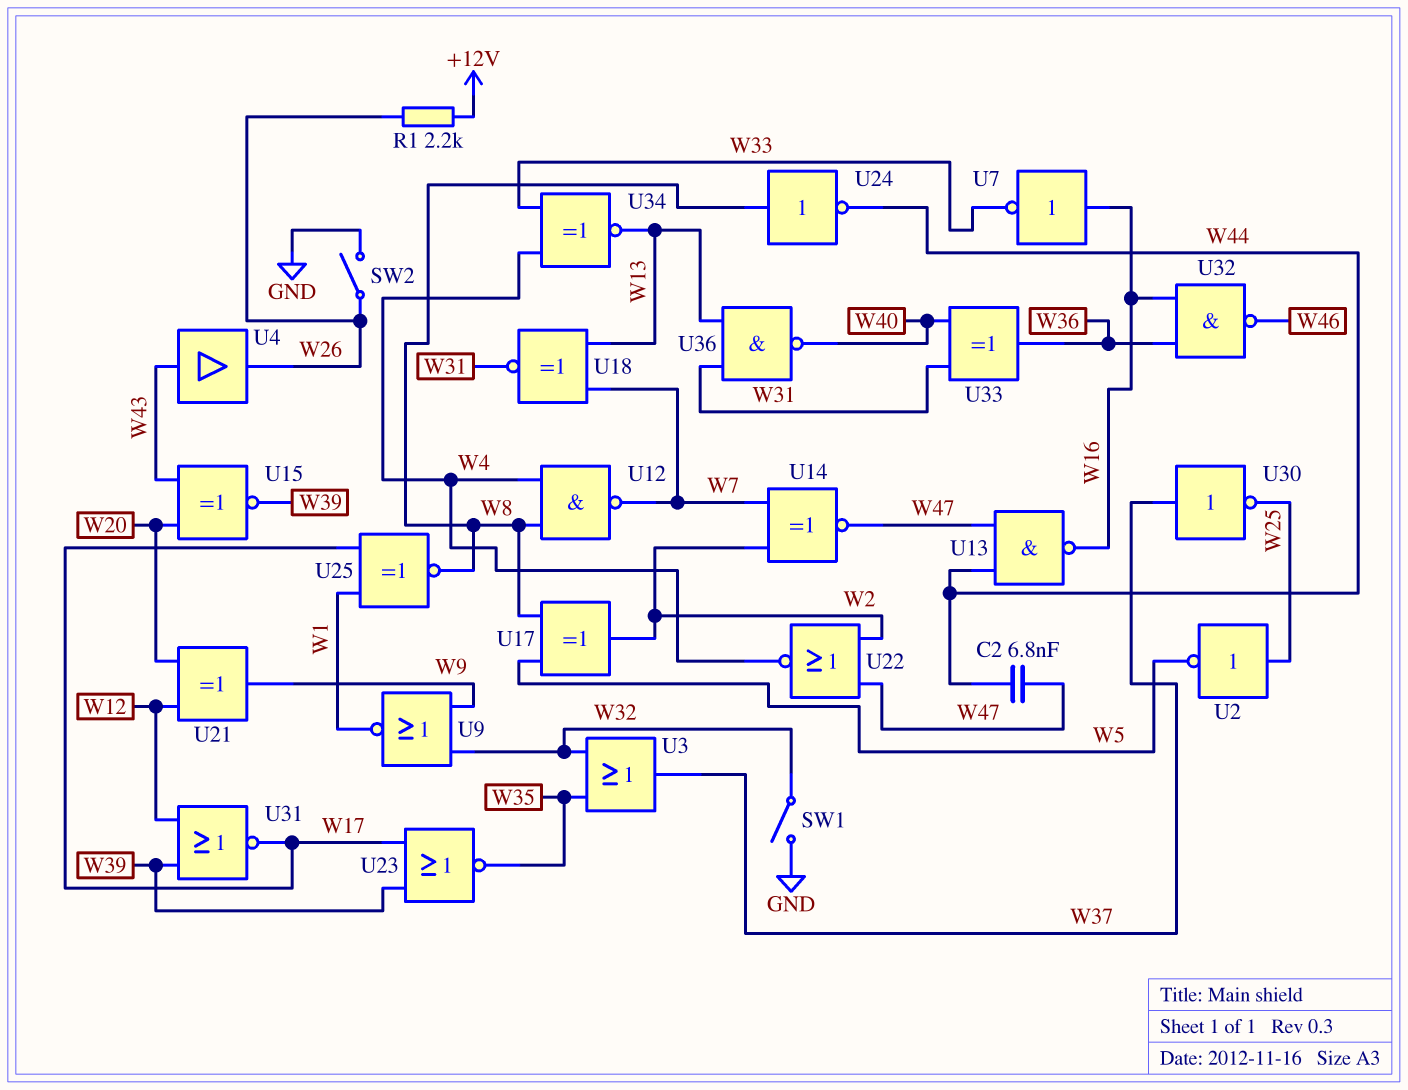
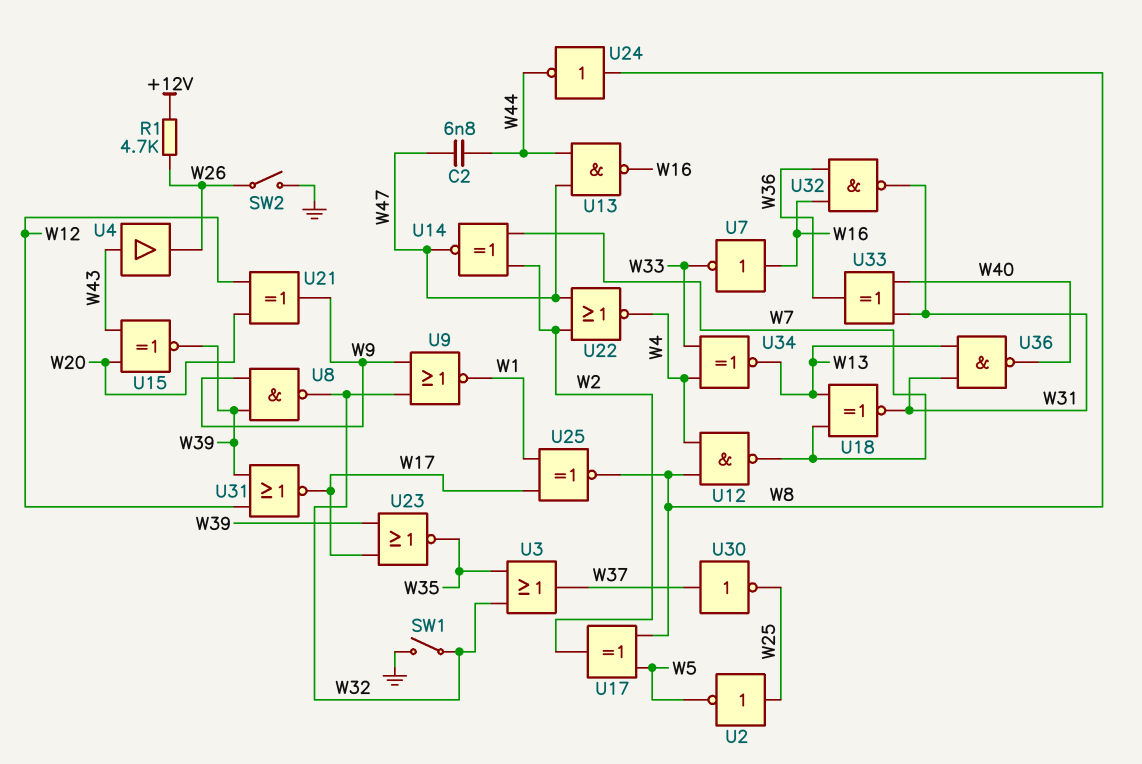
R1: 2.2k (+12V, W26) -> 4.7k (+12V, W26)
U8: none -> NAND (in W9, in W39, out W32)
U32: NAND (in W16, in W36, out W46) -> NAND (in W16, in W36, out W31)

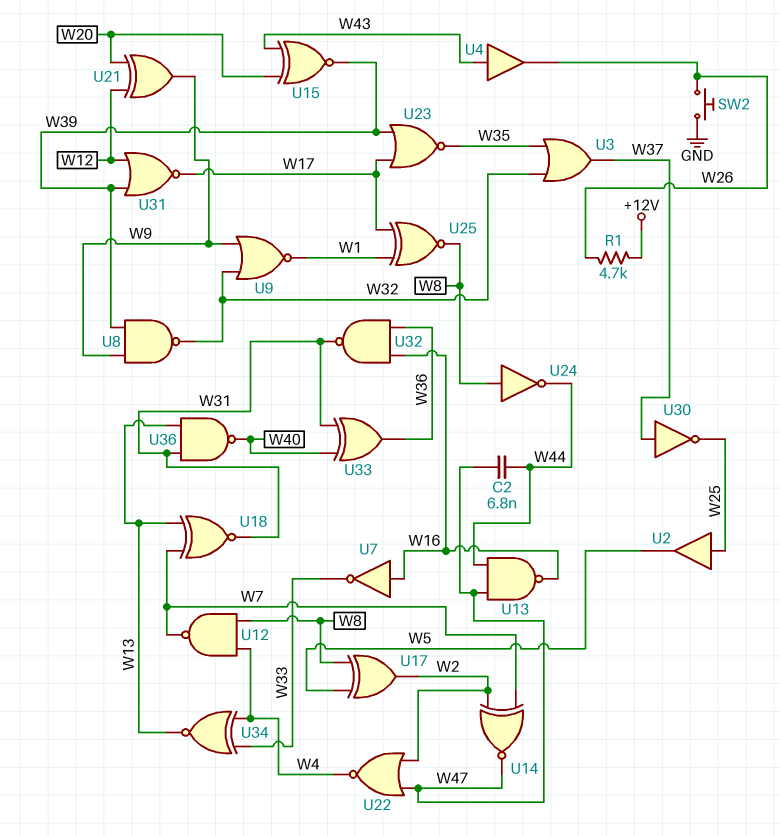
SW1: switch (GND, W32) -> none
SW2: switch (GND, W26) -> button (GND, W26)
U2: NOT (in W25, out W5) -> buffer (in W25, out W5)

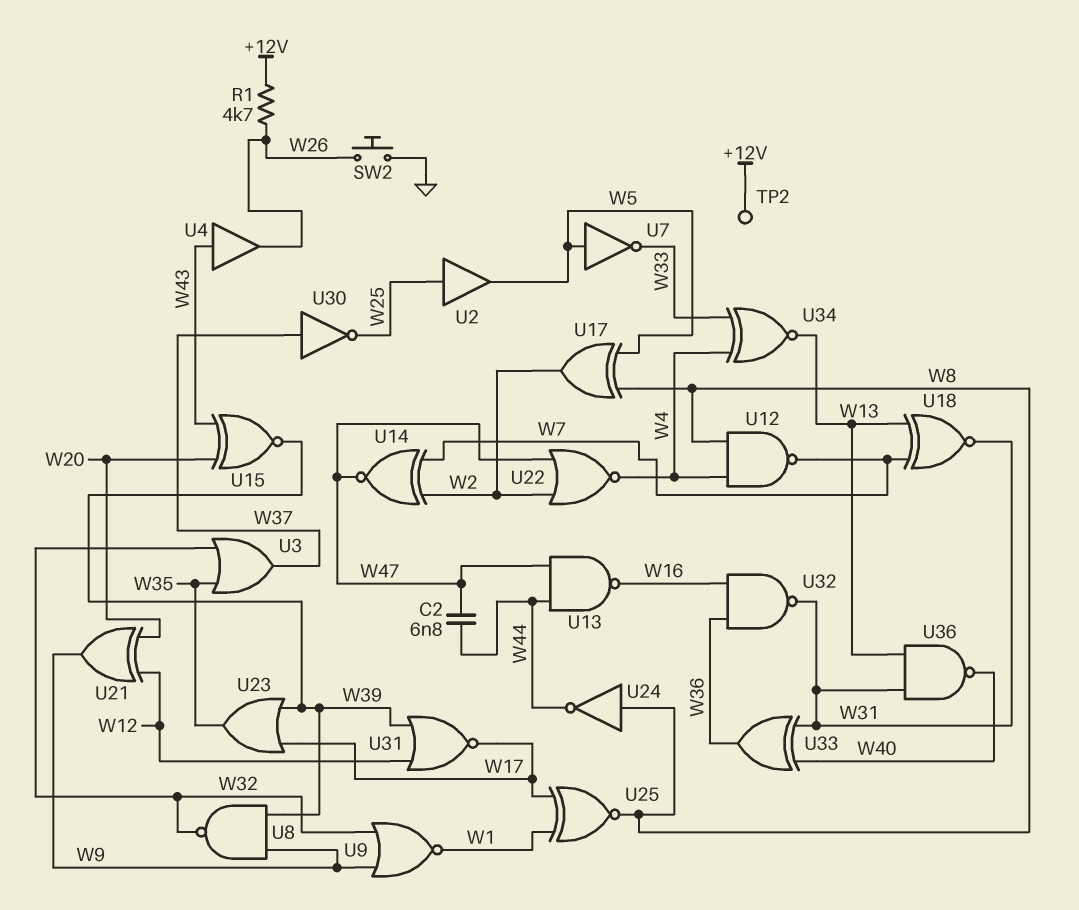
TP2: none -> test point (+12V)
U7: NOT (in W16, out W33) -> NOT (in W5, out W33)
U23: NOR (in W17, in W39, out W35) -> OR (in W17, in W39, out W35)

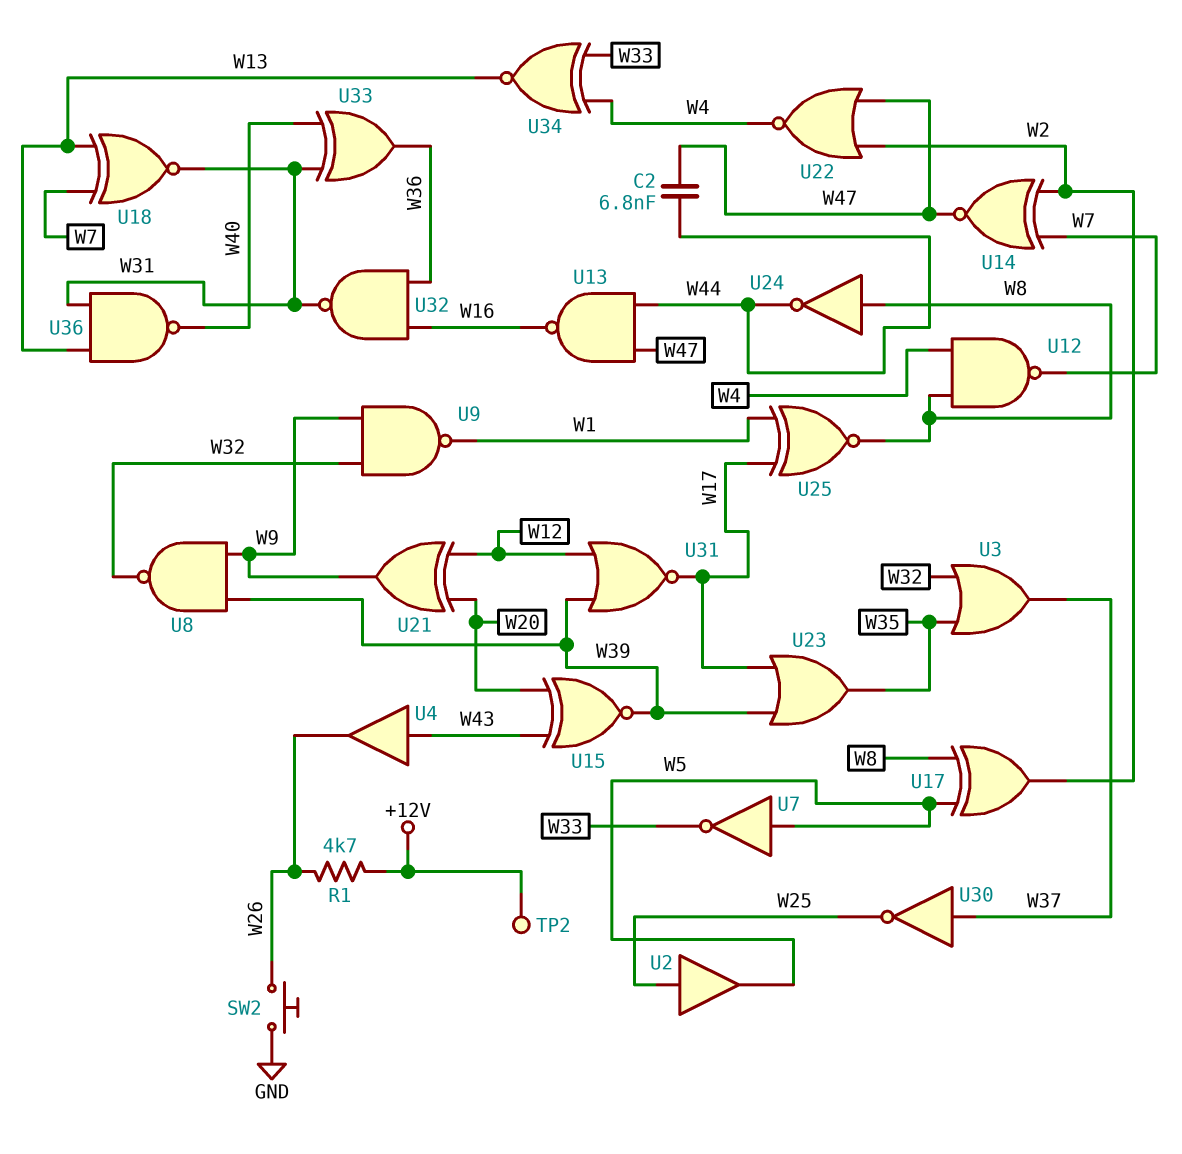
U9: NOR (in W9, in W32, out W1) -> NAND (in W9, in W32, out W1)

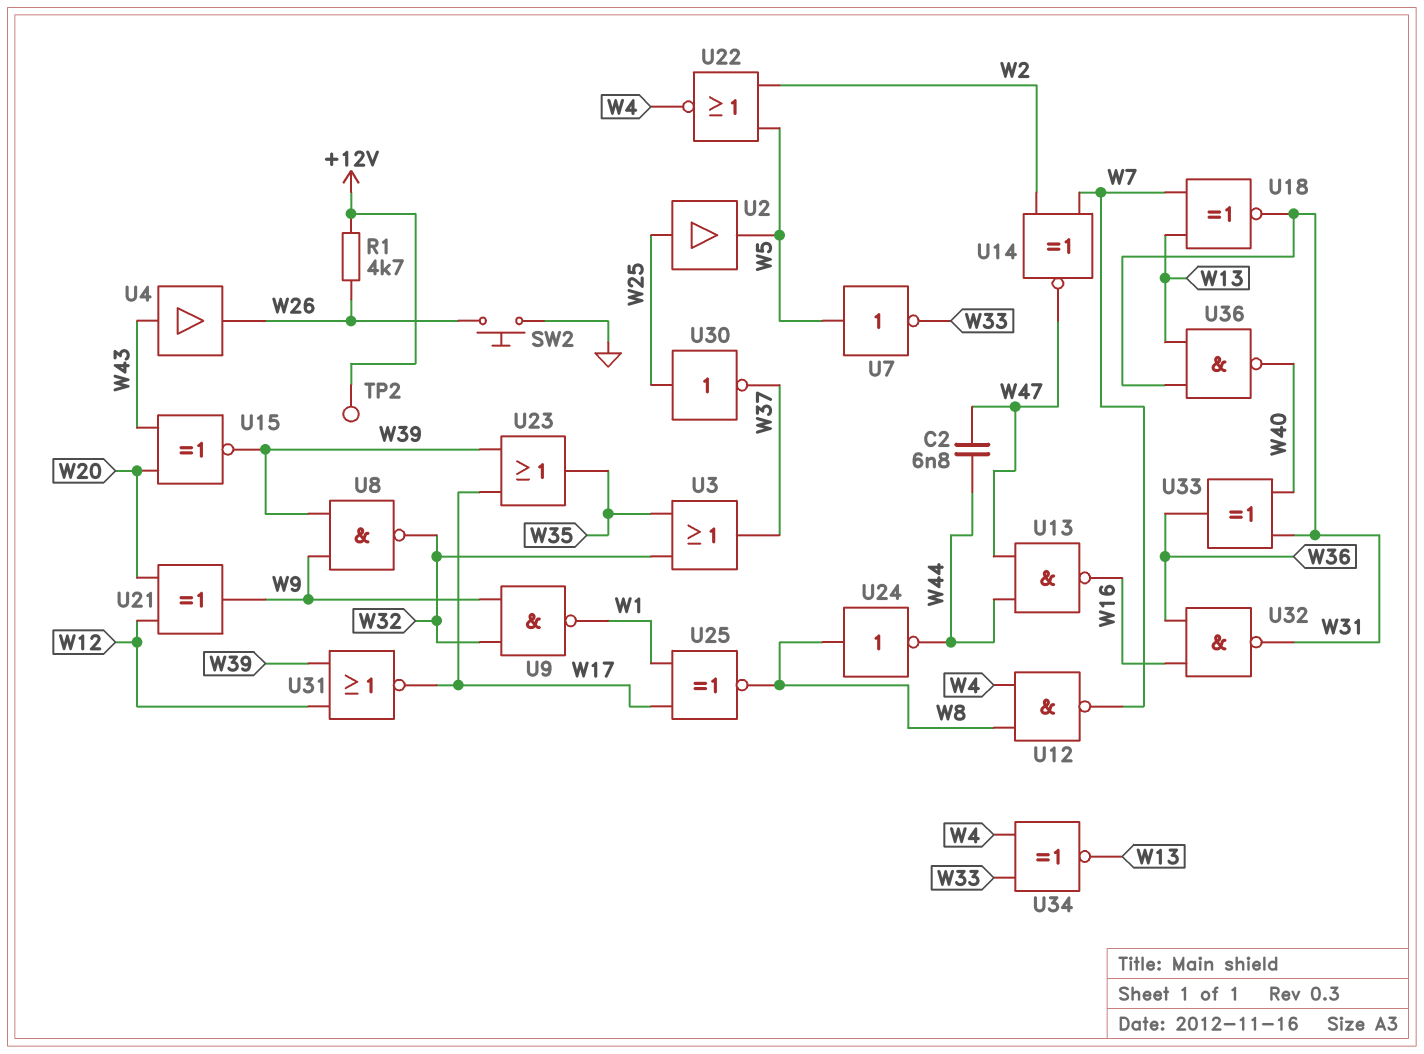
U17: XOR (in W5, in W8, out W2) -> none
U22: NOR (in W2, in W47, out W4) -> NOR (in W2, in W5, out W4)
U30: NOT (in W37, out W25) -> NOT (in W25, out W37)

